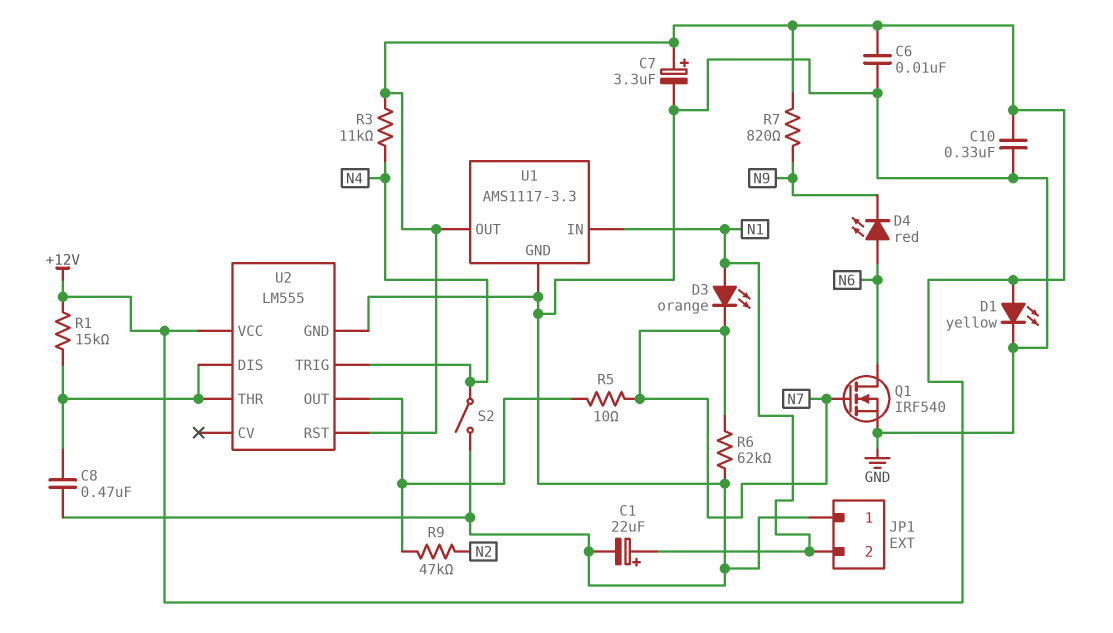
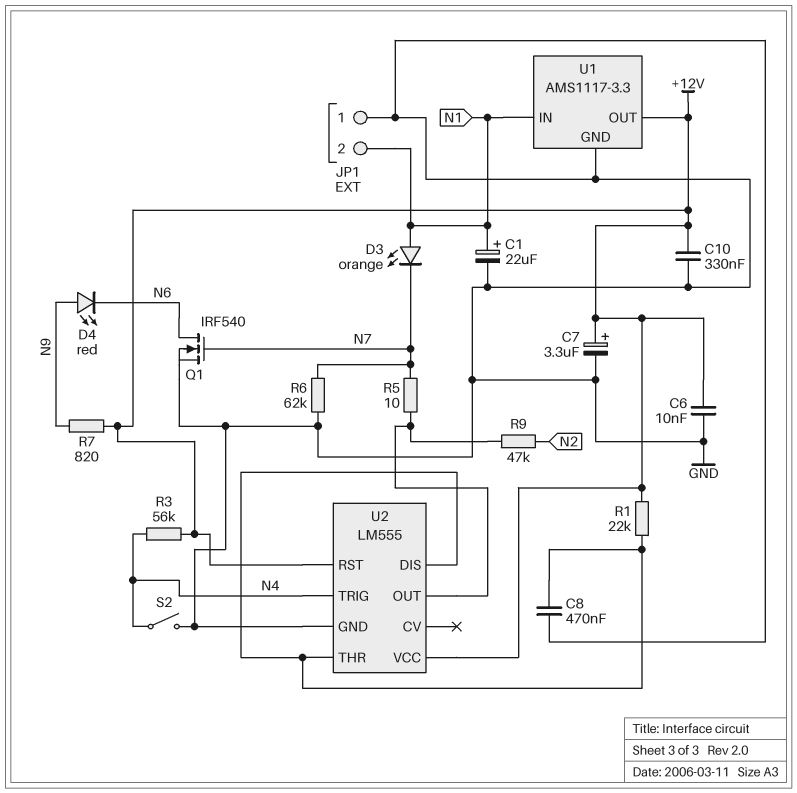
D1: LED yellow (A +12V, K GND) -> none
D4: LED red (A N6, K N9) -> LED red (A N9, K N6)
R1: 15k (+12V, U2/DIS) -> 22k (+12V, U2/DIS)
R3: 11k (+12V, N4) -> 56k (+12V, N4)

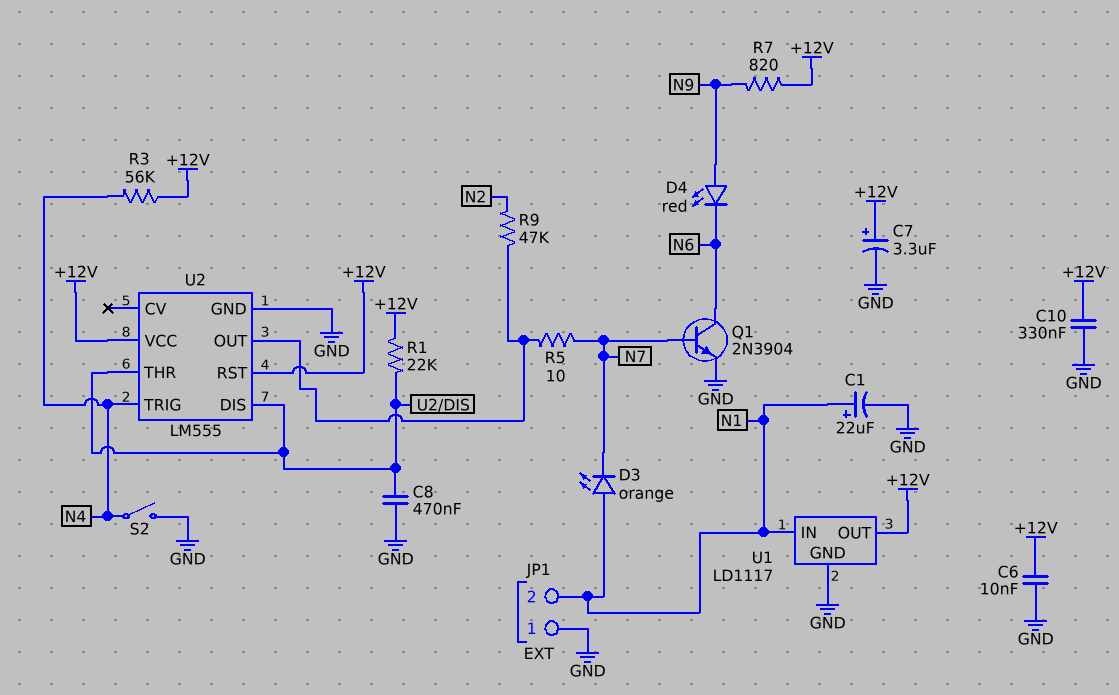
Q1: NMOS IRF540 (G N7, D N6, S GND) -> NPN 2N3904 (B N7, C N6, E GND)
R6: 62k (GND, N7) -> none
U1: AMS1117-3.3 -> LD1117

